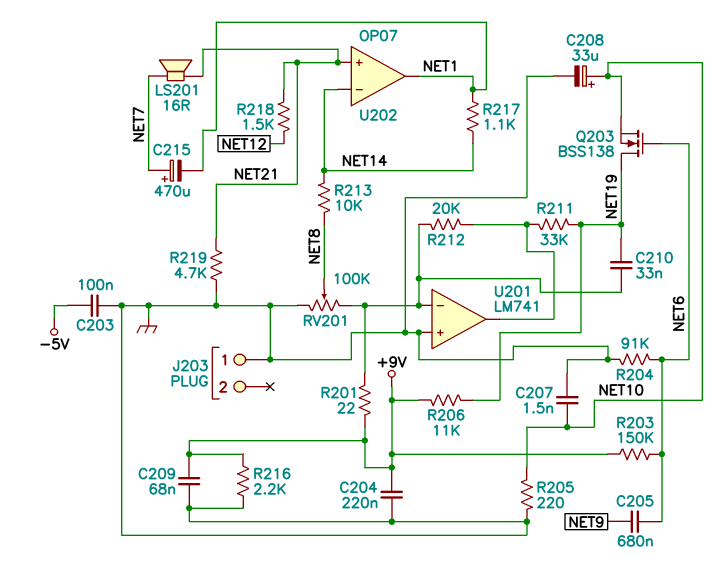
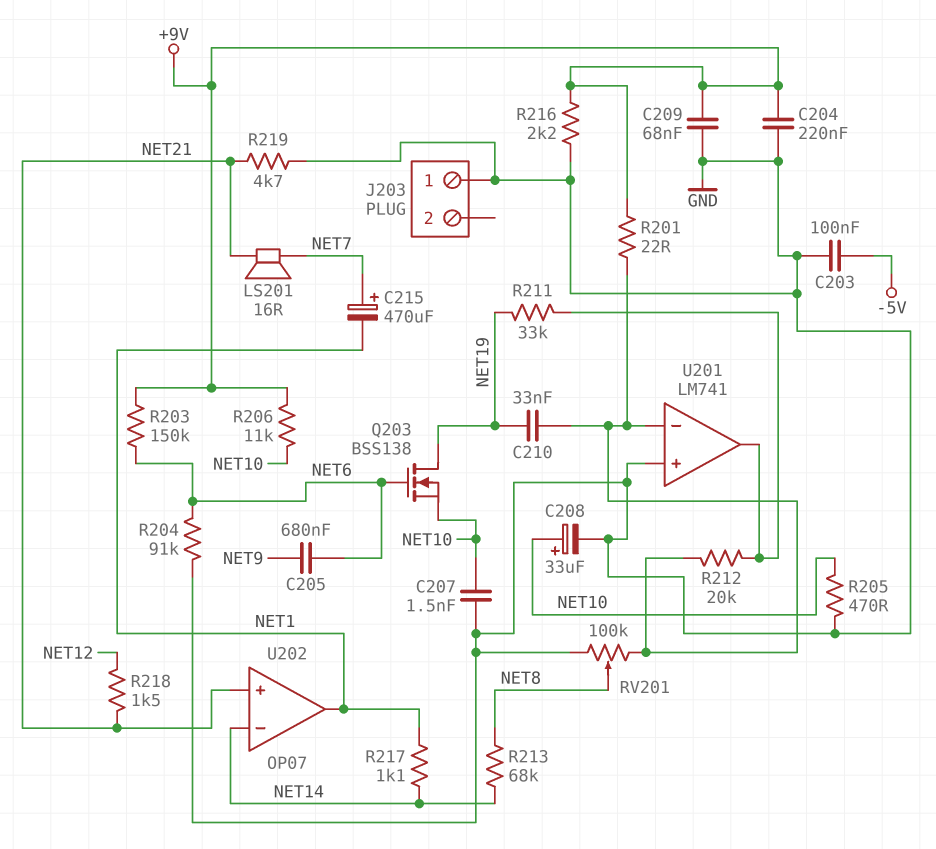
R205: 220 (GND, NET10) -> 470 (GND, NET10)
R206: 11k (+9V, NET19) -> 11k (+9V, NET10)
R213: 10k (NET8, NET14) -> 68k (NET8, NET14)

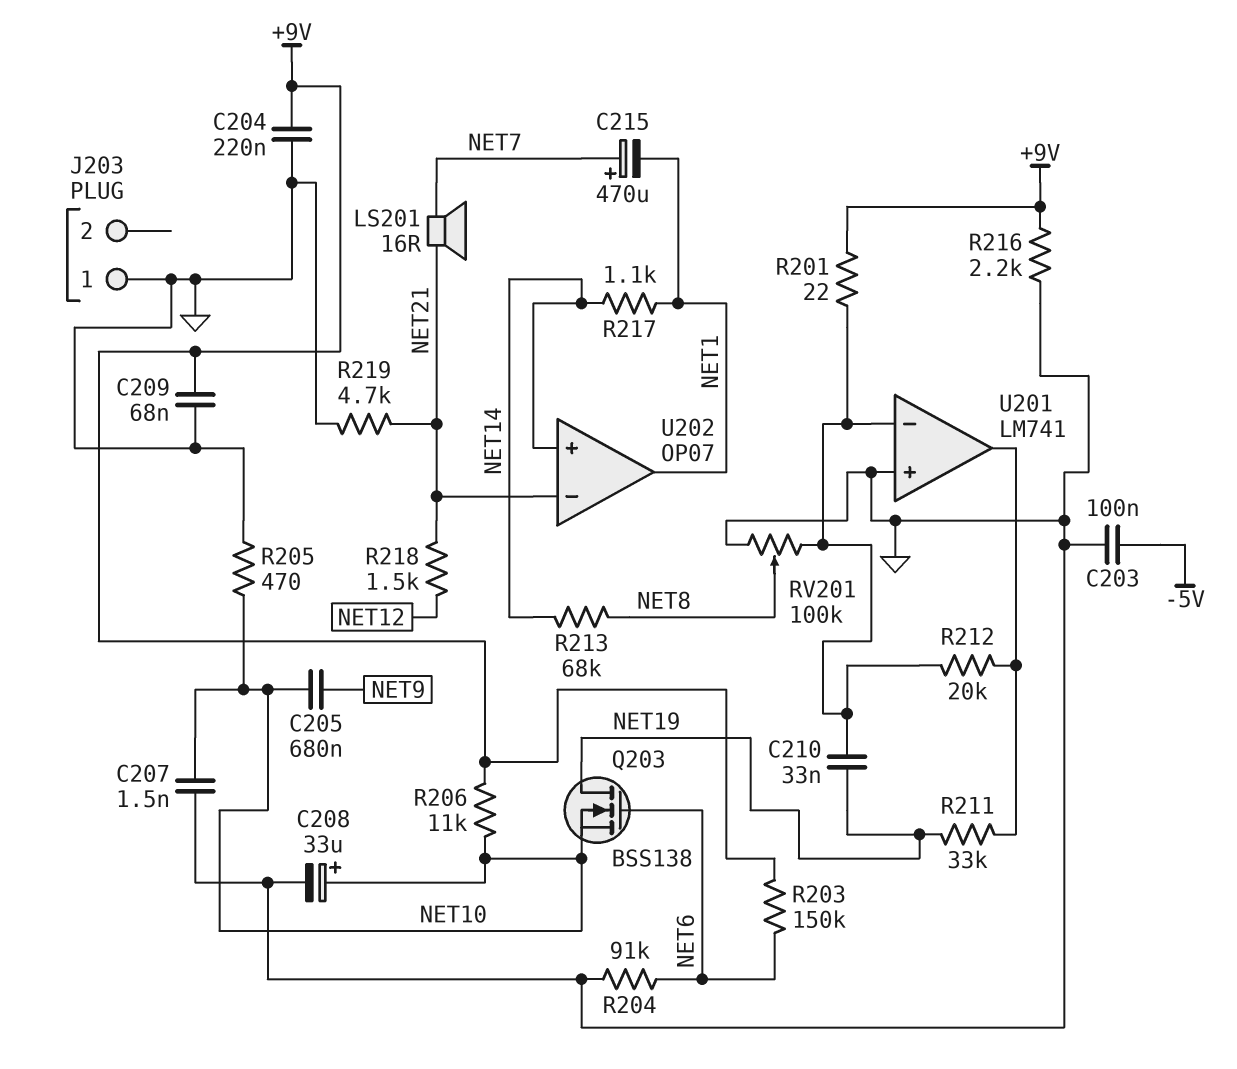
C205: 680nF (NET6, NET9) -> 680nF (NET9, NET10)
U202 pin in+: NET21 -> NET14
U202 pin in-: NET14 -> NET21

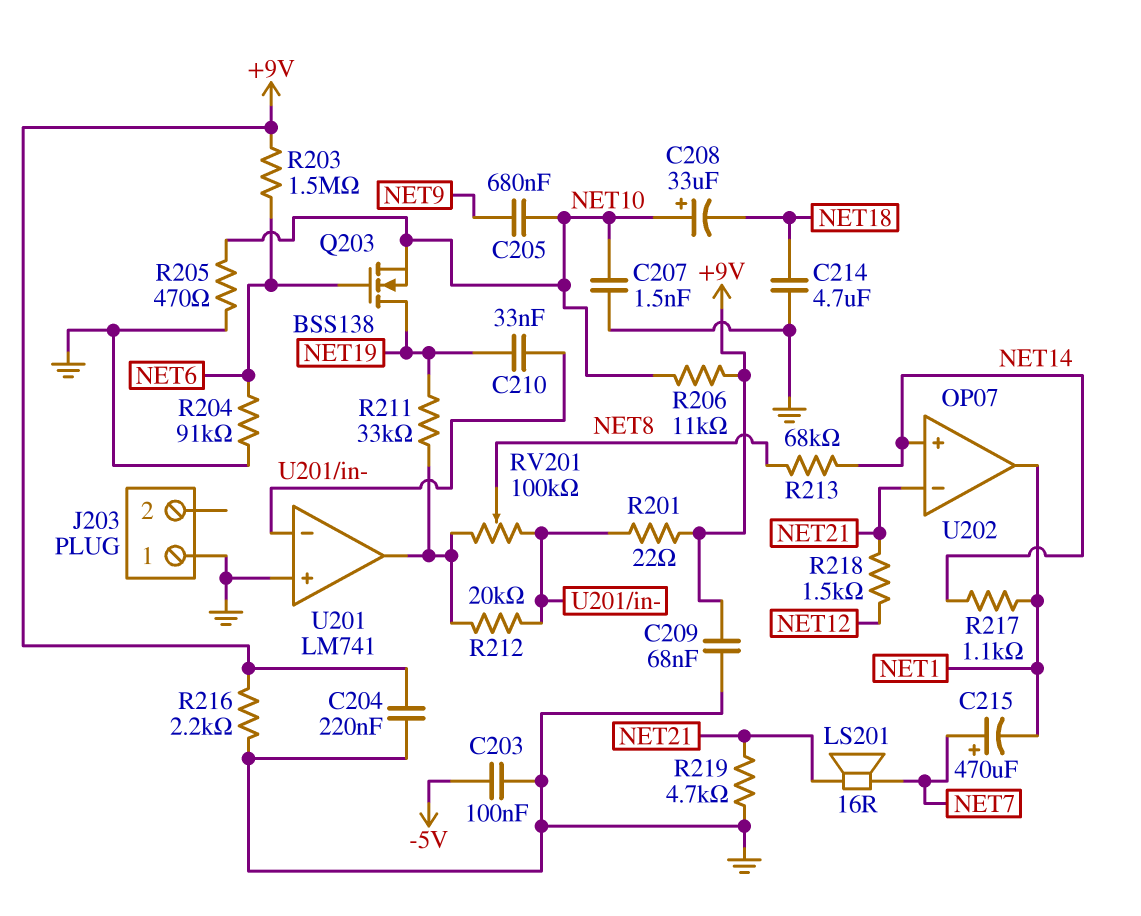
C208: 33uF (plus NET10, minus GND) -> 33uF (plus NET10, minus NET18)
C214: none -> 4.7uF (GND, NET18)
R203: 150k (+9V, NET6) -> 1.5M (+9V, NET6)
RV201: 100k (GND, U201/in-, wiper NET8) -> 100k (U201/in-, U201/out, wiper NET8)

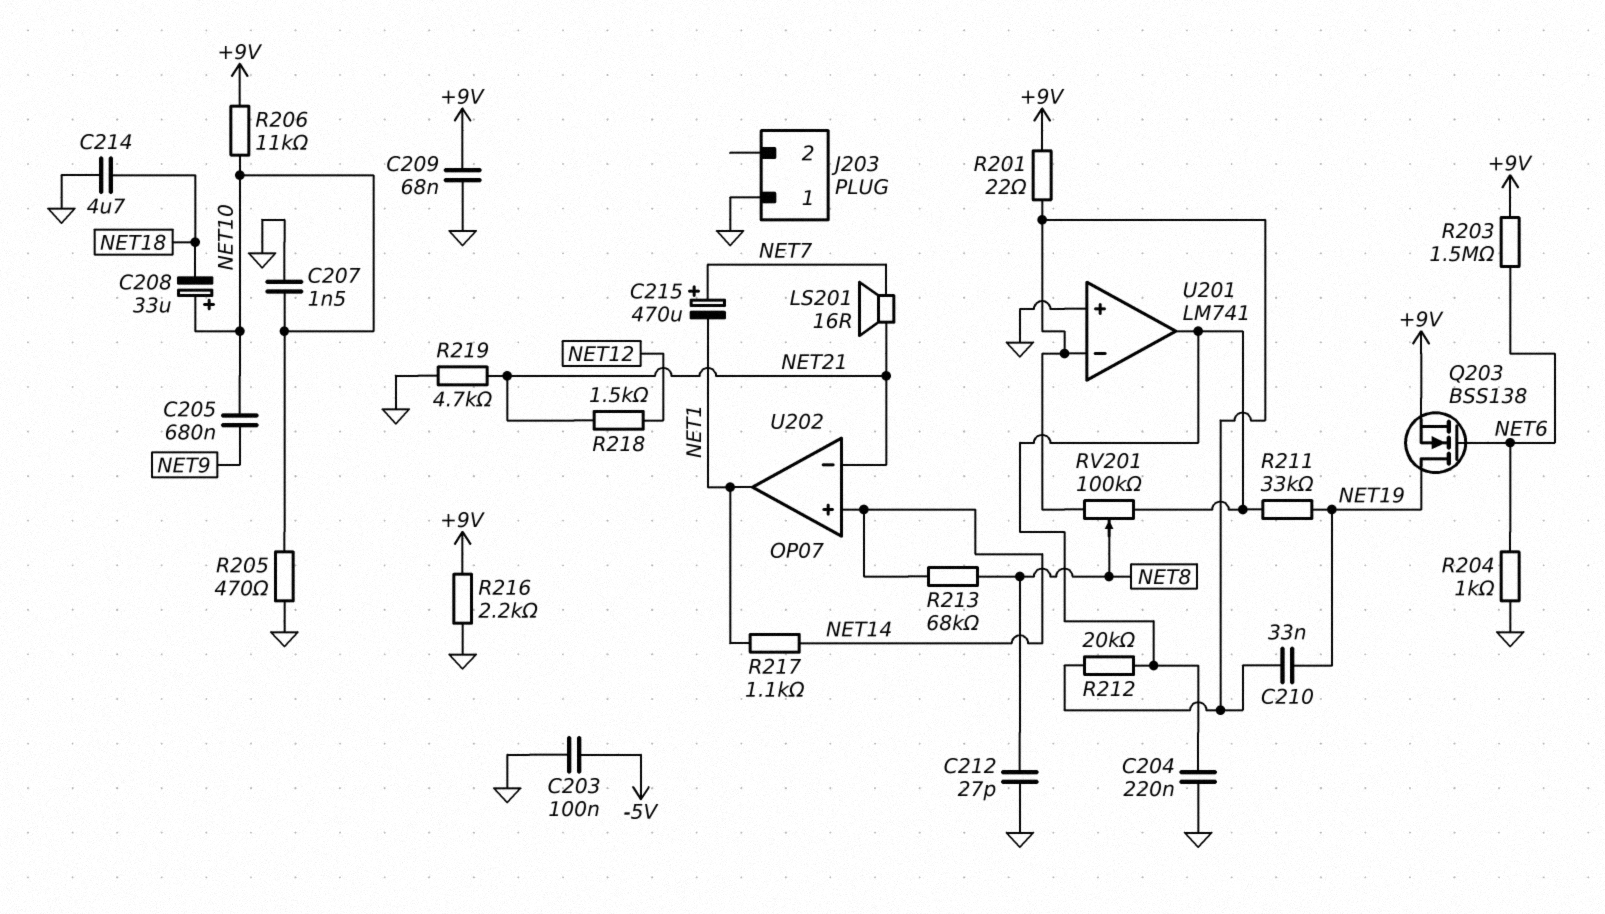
C204: 220nF (+9V, GND) -> 220nF (GND, U201/out)
C212: none -> 27pF (GND, NET8)
Q203: NMOS BSS138 (G NET6, D NET19, S NET10) -> NMOS BSS138 (G NET6, D NET19, S +9V)
R204: 91k (GND, NET6) -> 1k (GND, NET6)

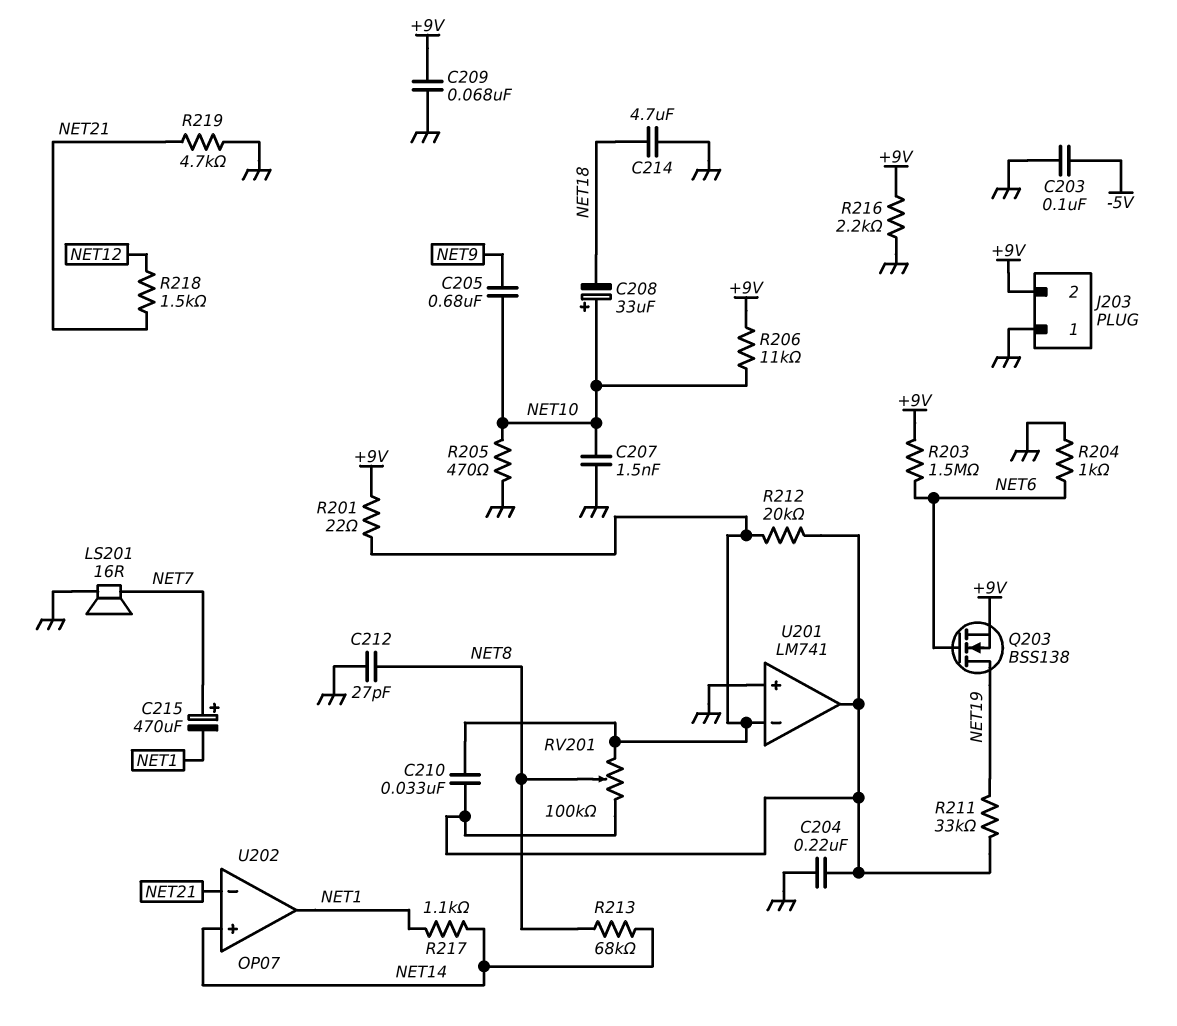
C210: 33nF (NET19, U201/in-) -> 33nF (U201/in-, U201/out)
J203 pin 2: none -> +9V
LS201: speaker 16R (NET7, NET21) -> speaker 16R (GND, NET7)

